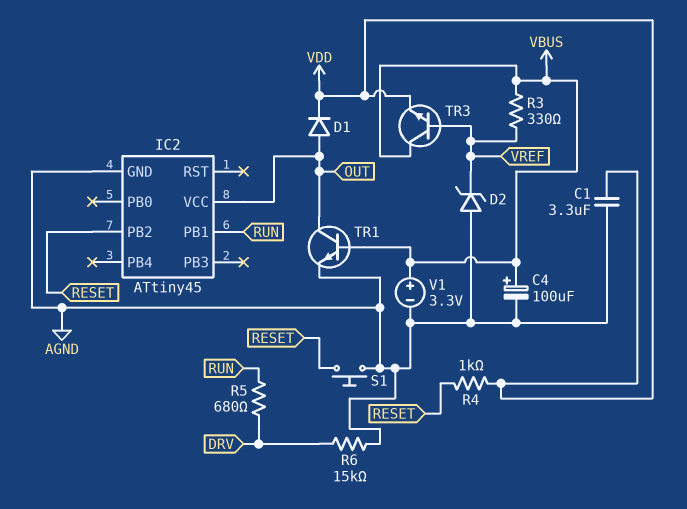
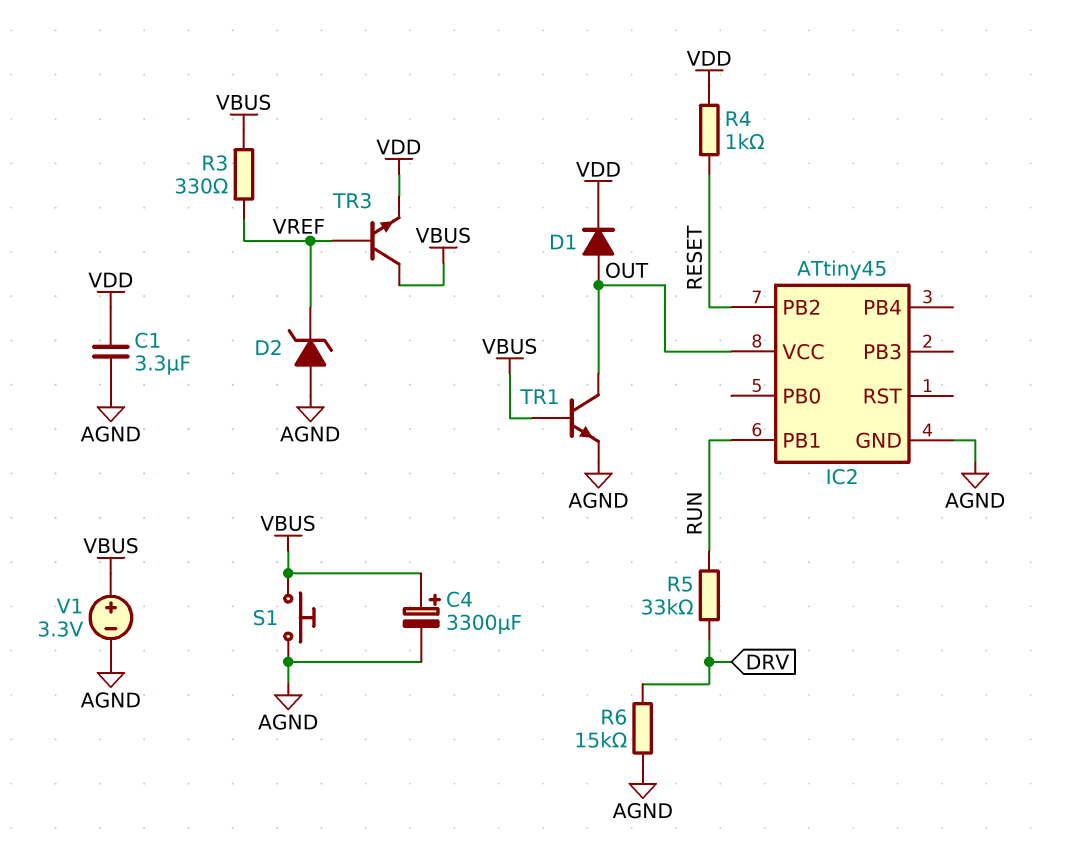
C4: 100uF (plus VBUS, minus AGND) -> 3300uF (plus VBUS, minus AGND)
R5: 680 (DRV, RUN) -> 33k (DRV, RUN)
S1: button (AGND, RESET) -> button (AGND, VBUS)

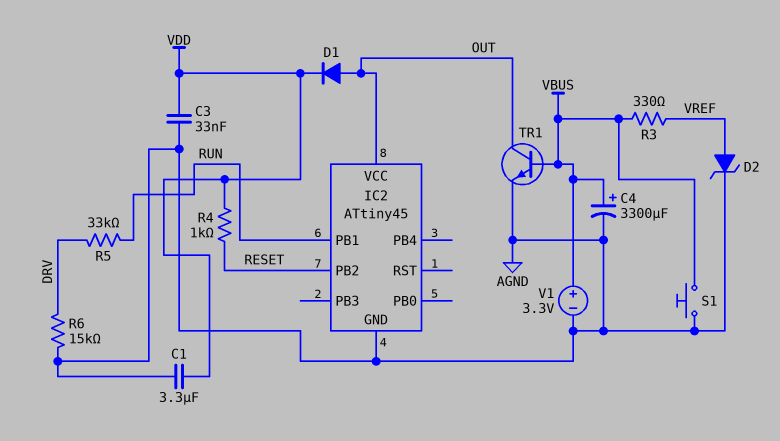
C3: none -> 33nF (AGND, VDD)
D2: zener (A AGND, K VREF) -> zener (A VREF, K AGND)
TR3: NPN (B VREF, C VBUS, E VDD) -> none

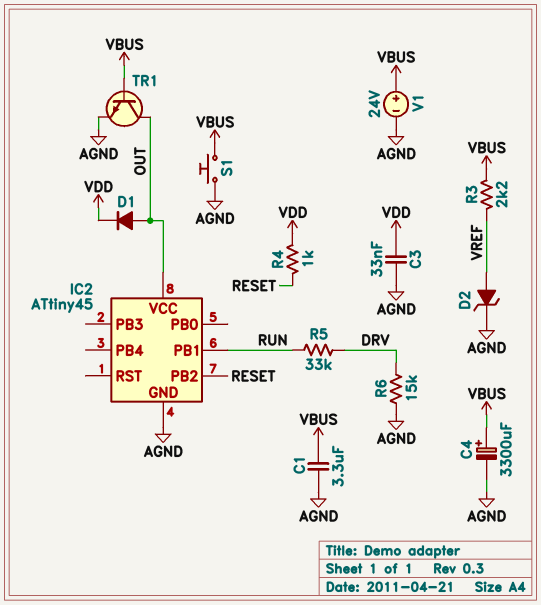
C1: 3.3uF (AGND, VDD) -> 3.3uF (AGND, VBUS)
R3: 330 (VBUS, VREF) -> 2.2k (VBUS, VREF)
V1: 3.3V (plus VBUS, minus AGND) -> 24V (plus VBUS, minus AGND)

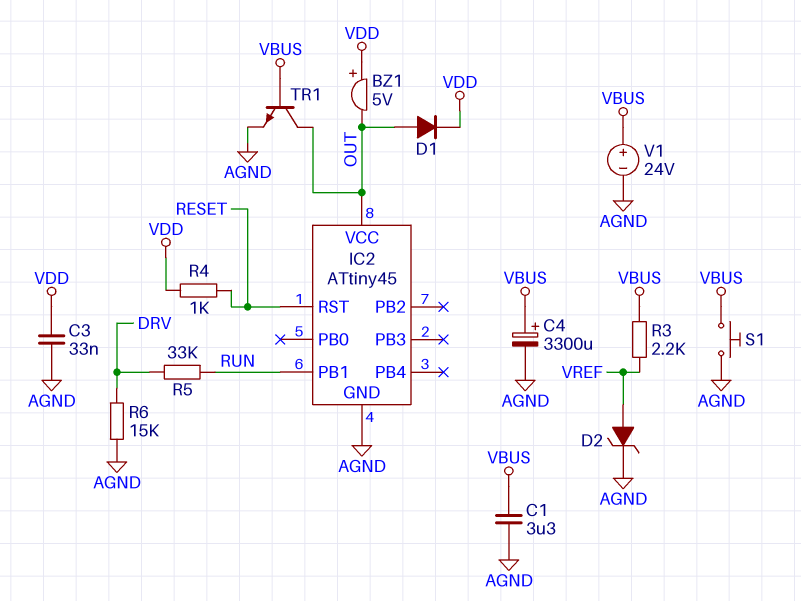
BZ1: none -> buzzer 5V (plus VDD, minus OUT)
IC2 pin PB2: RESET -> none
IC2 pin RST: none -> RESET

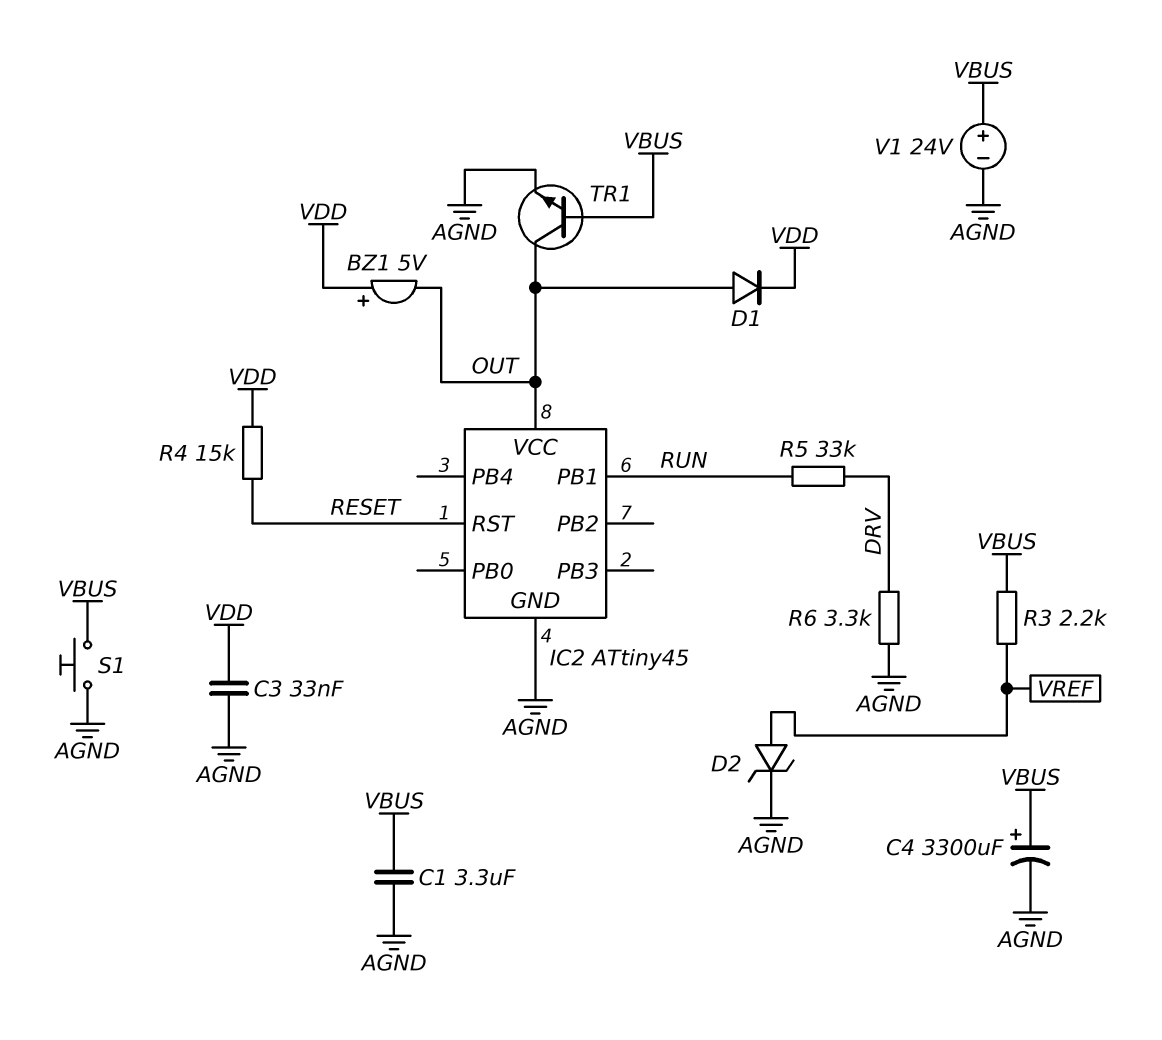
R4: 1k (RESET, VDD) -> 15k (RESET, VDD)
R6: 15k (AGND, DRV) -> 3.3k (AGND, DRV)

